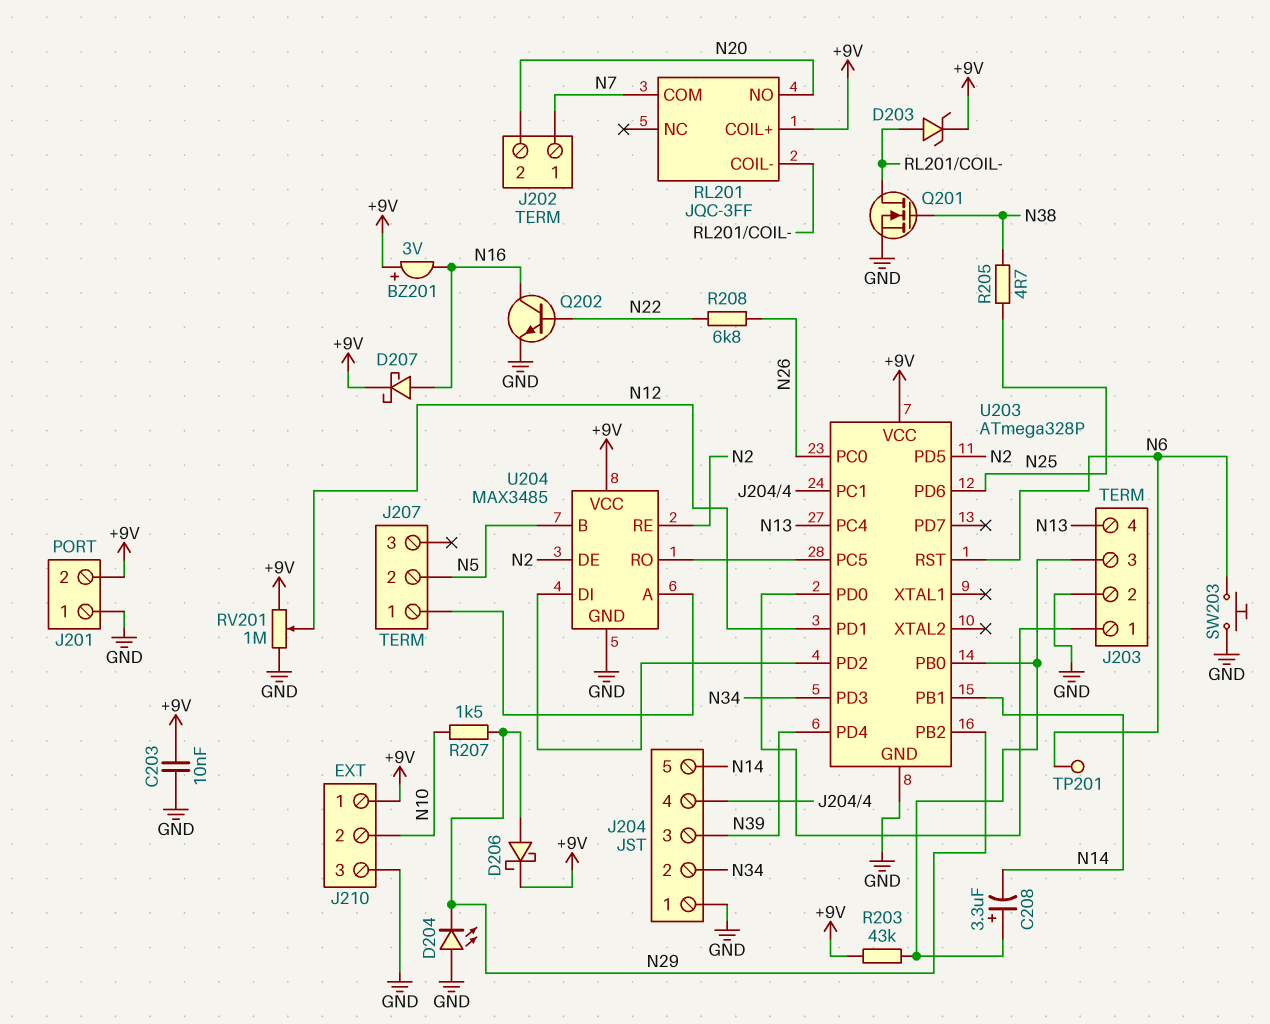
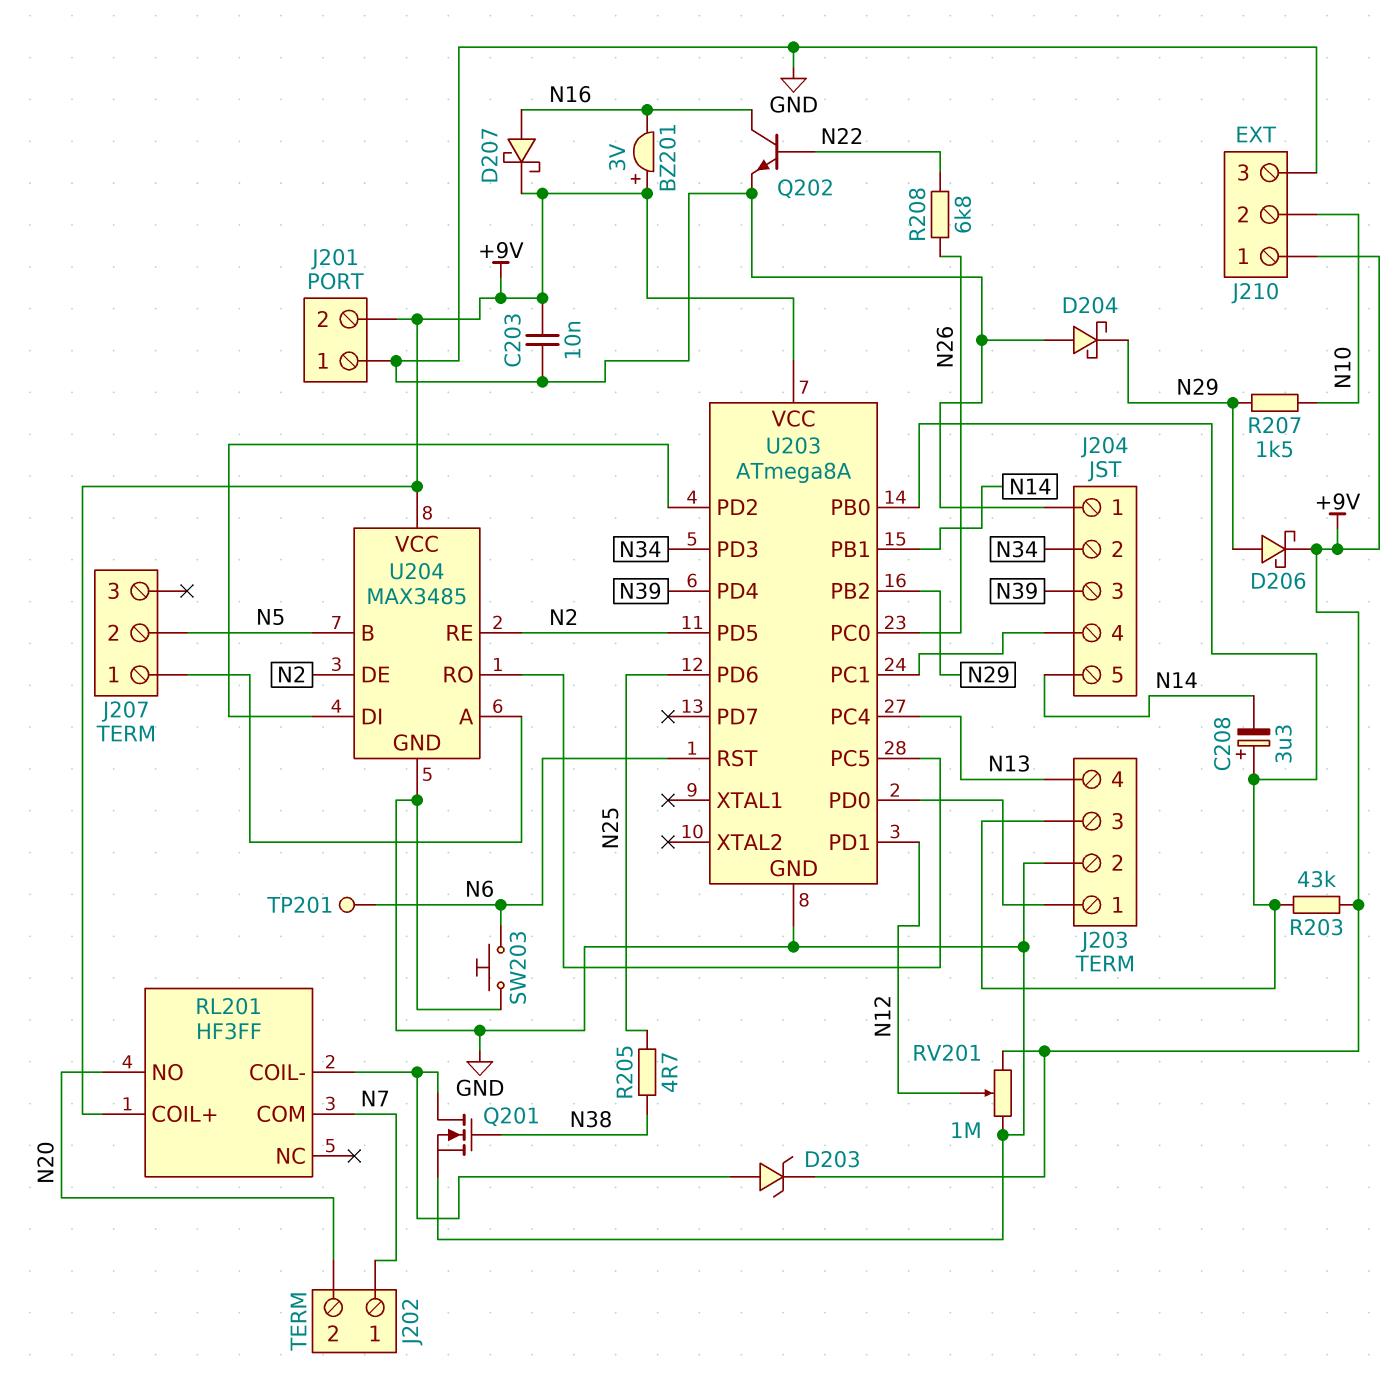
D204: LED (A GND, K N29) -> schottky (A GND, K N29)
RL201: JQC-3FF -> HF3FF
U203: ATmega328P -> ATmega8A

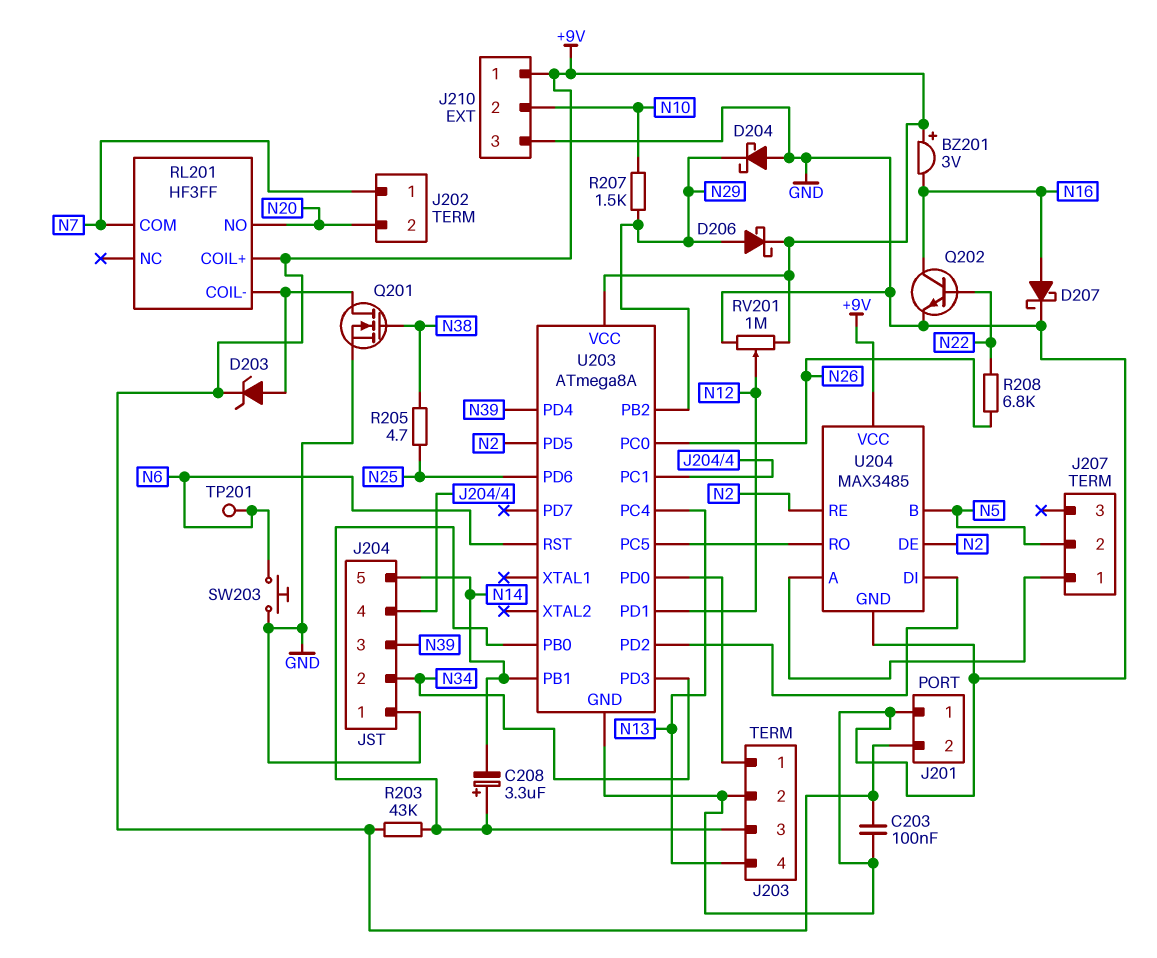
C203: 10nF (+9V, GND) -> 100nF (+9V, GND)
D207: schottky (A N16, K +9V) -> schottky (A N16, K GND)

